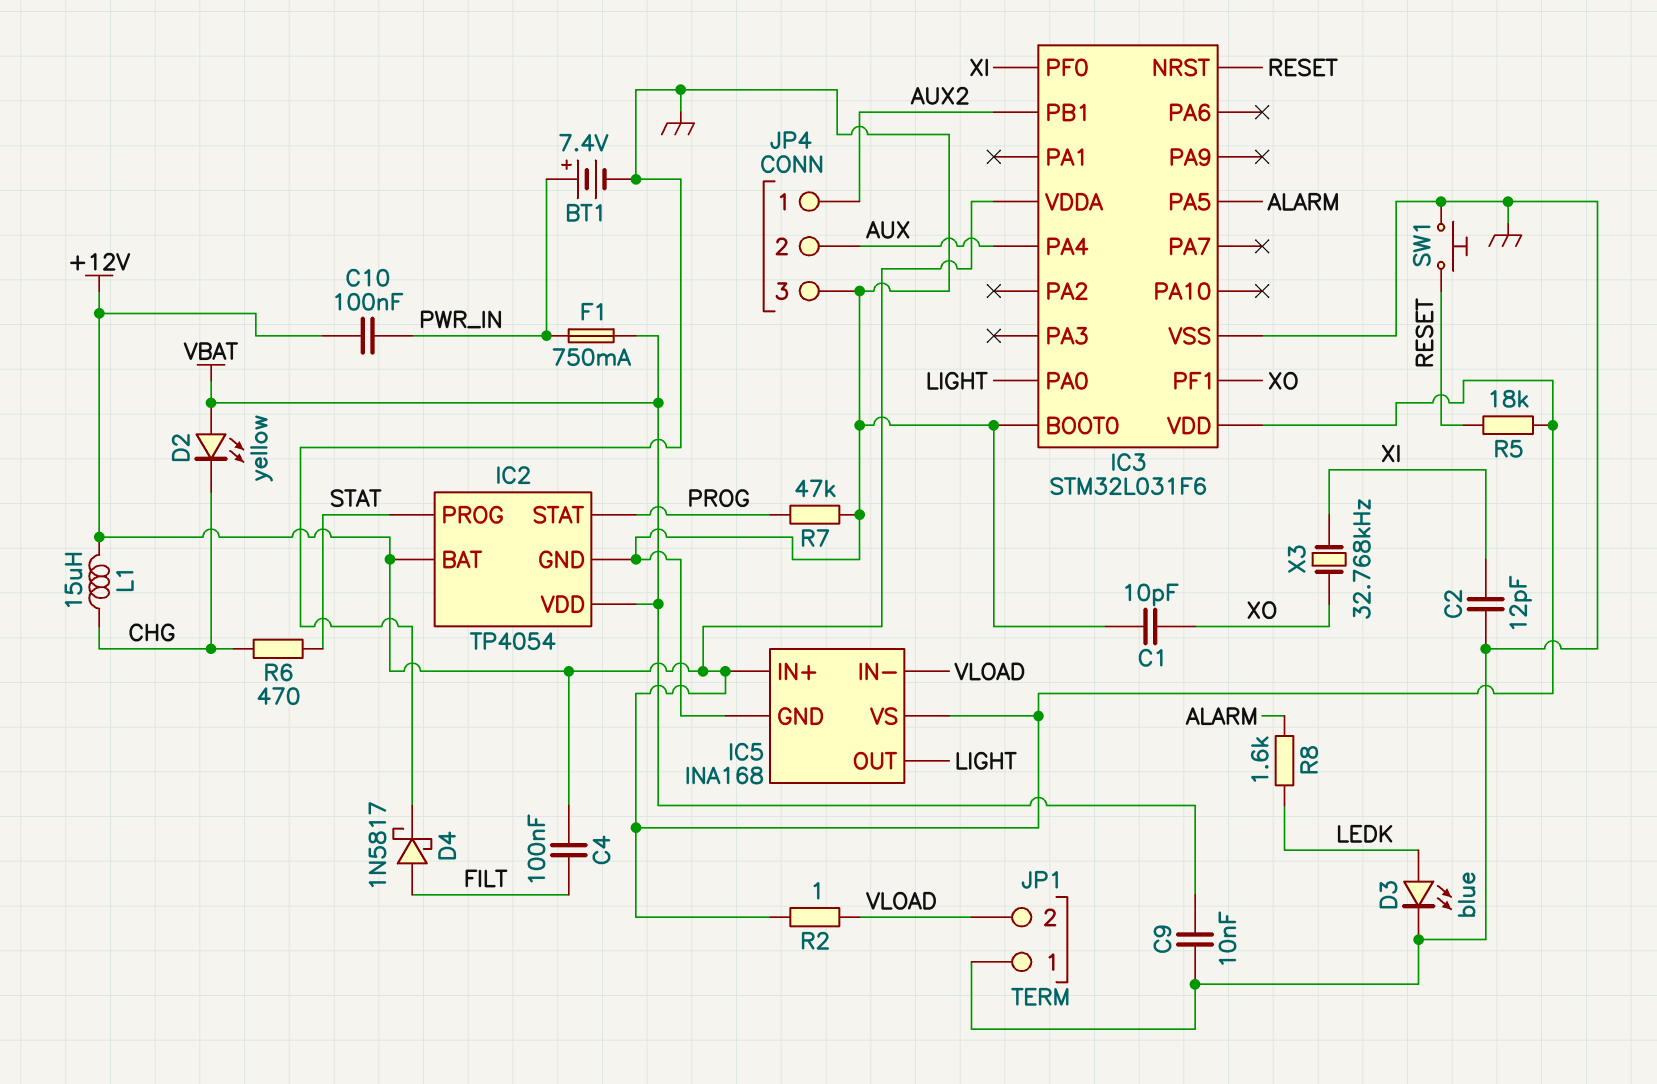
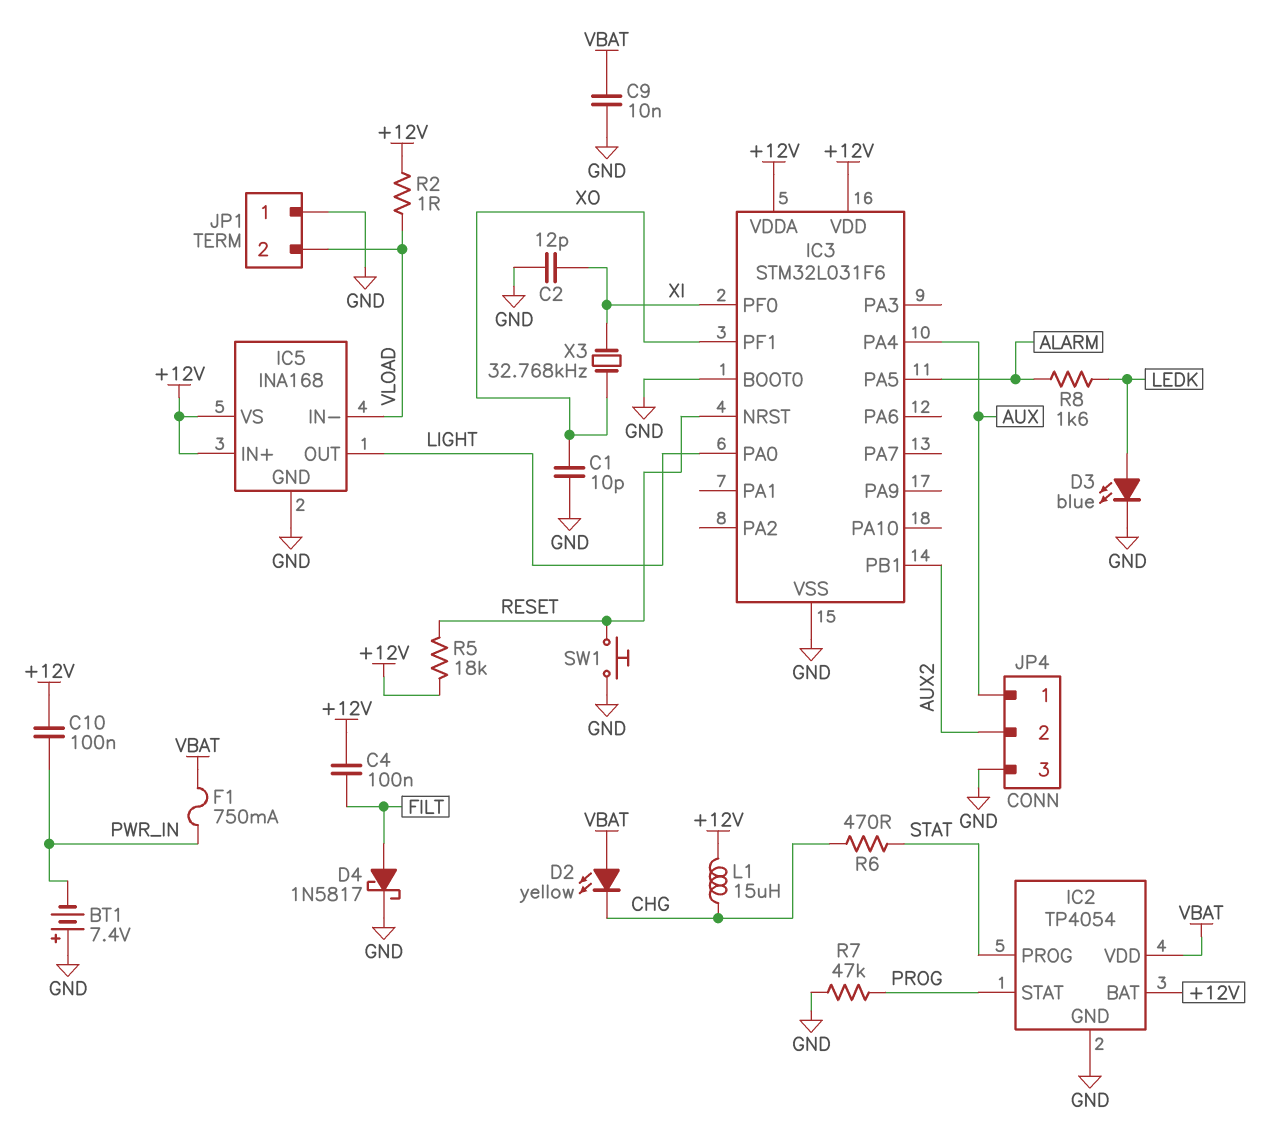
BT1: 7.4V (plus PWR_IN, minus GND) -> 7.4V (plus GND, minus PWR_IN)
JP4 pin 1: AUX2 -> AUX
JP4 pin 2: AUX -> AUX2

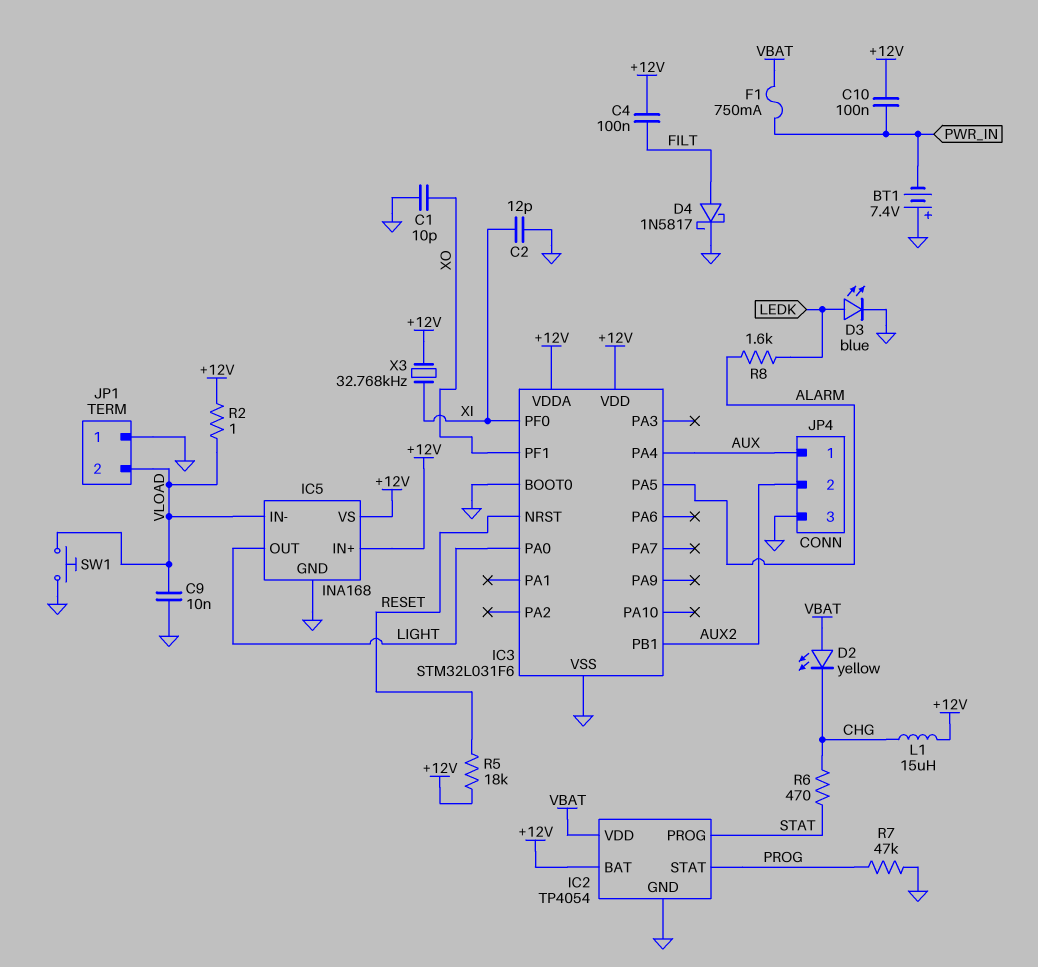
C9: 10nF (GND, VBAT) -> 10nF (GND, VLOAD)
SW1: button (GND, RESET) -> button (GND, VLOAD)
X3: 32.768kHz (XI, XO) -> 32.768kHz (+12V, XI)

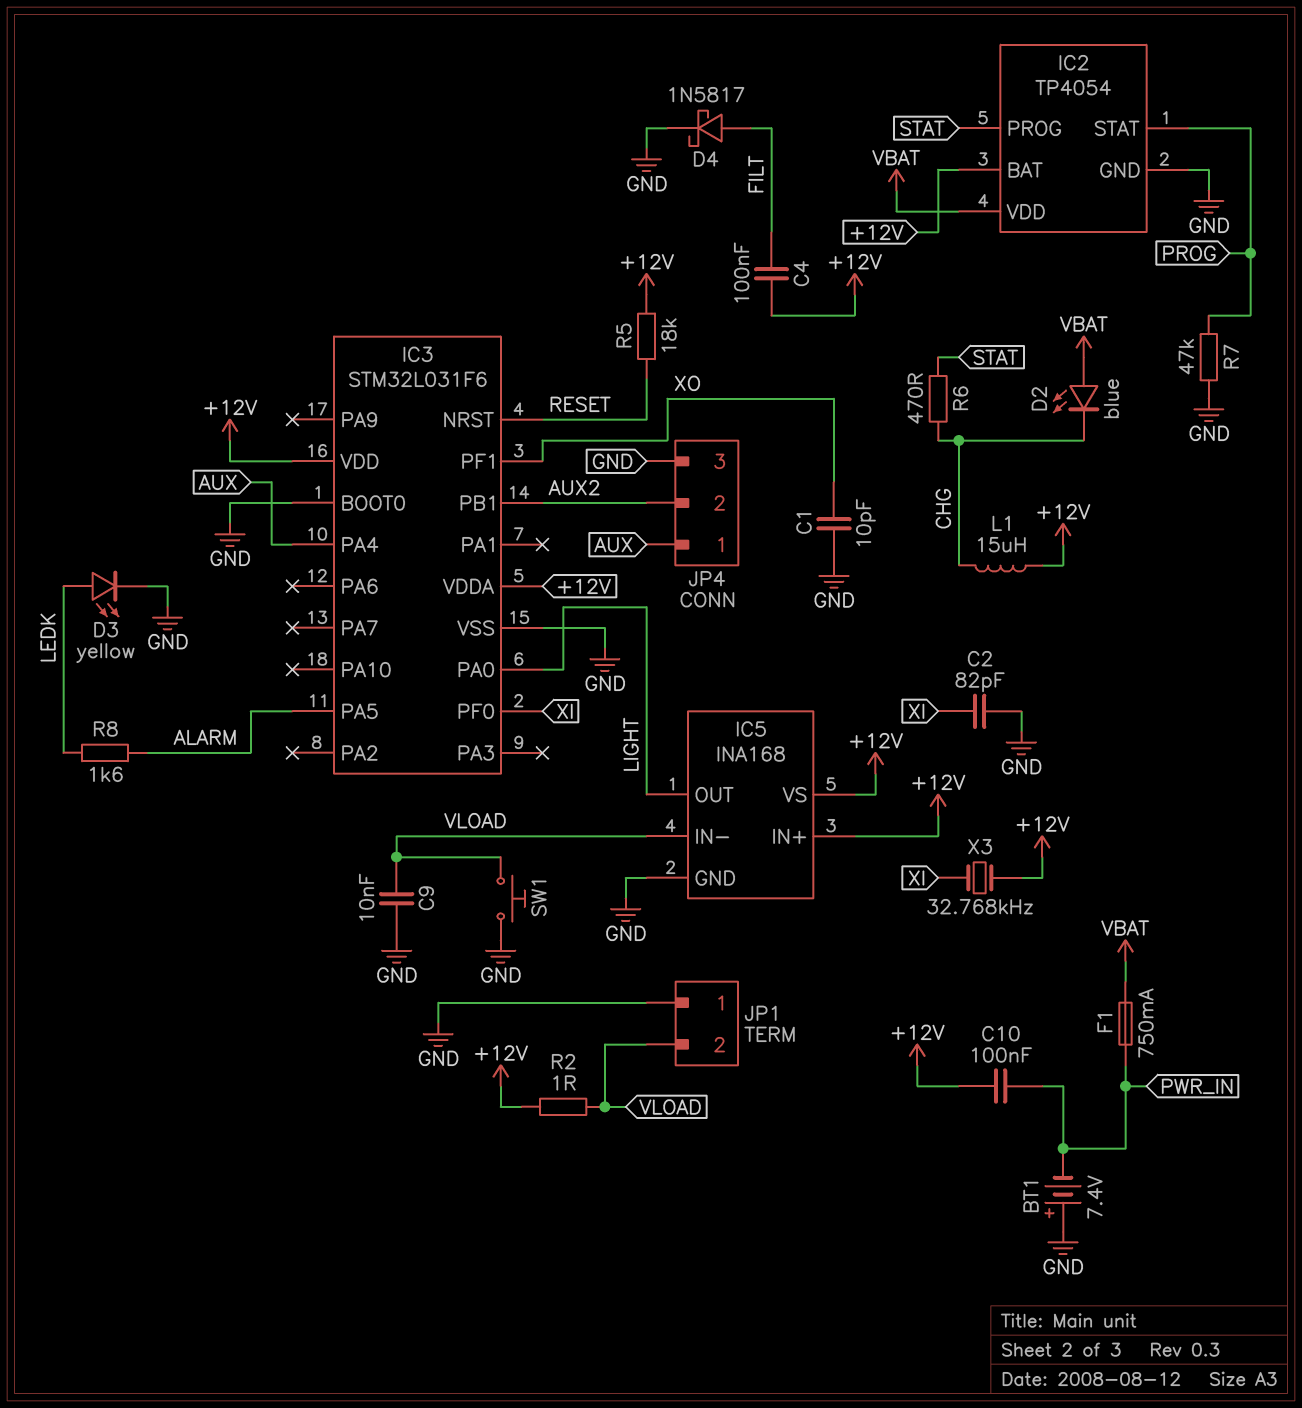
C2: 12pF (GND, XI) -> 82pF (GND, XI)
D2: LED yellow (A VBAT, K CHG) -> LED blue (A VBAT, K CHG)
D3: LED blue (A LEDK, K GND) -> LED yellow (A LEDK, K GND)

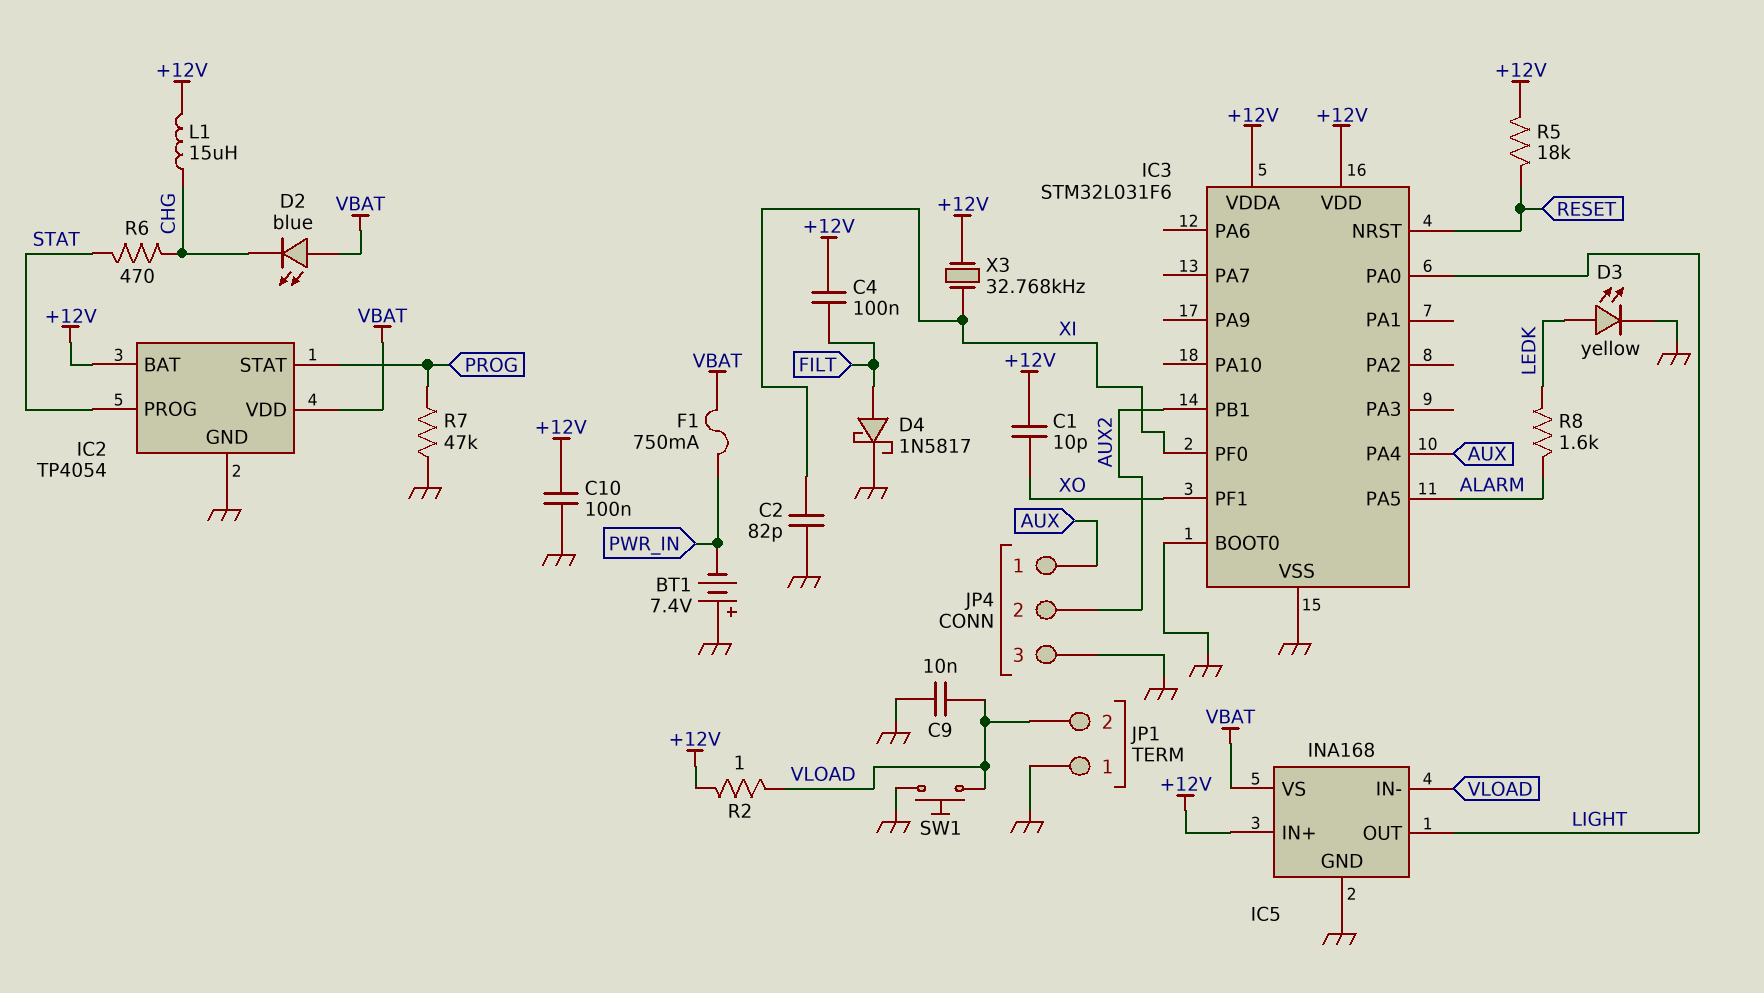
C1: 10pF (GND, XO) -> 10pF (+12V, XO)
C10: 100nF (+12V, PWR_IN) -> 100nF (+12V, GND)
IC5 pin VS: +12V -> VBAT

